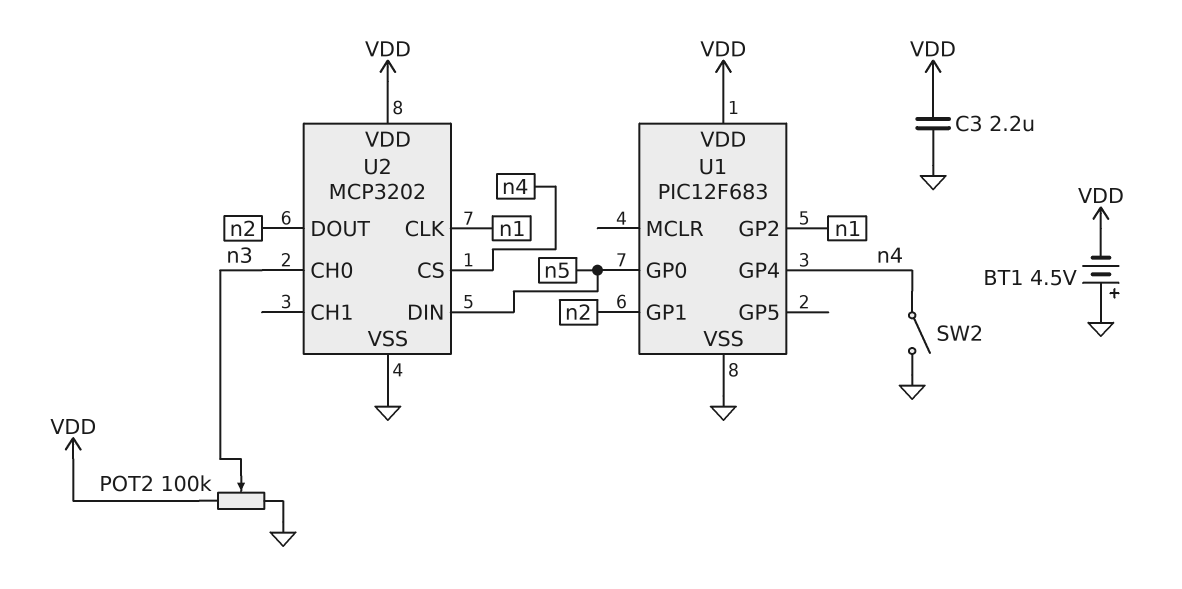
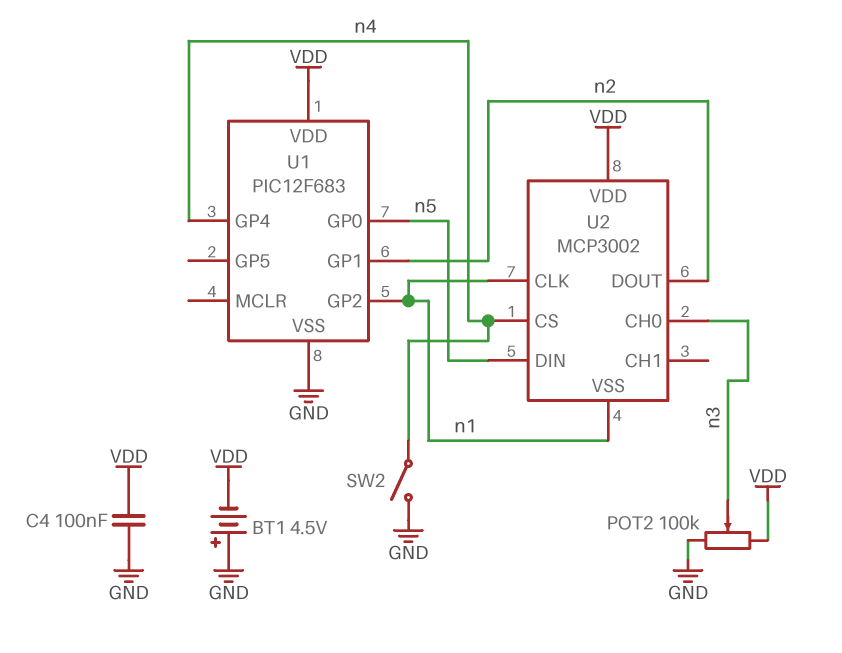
C3: 2.2uF (GND, VDD) -> none
C4: none -> 100nF (GND, VDD)
U2: MCP3202 -> MCP3002
U2 pin VSS: GND -> n1

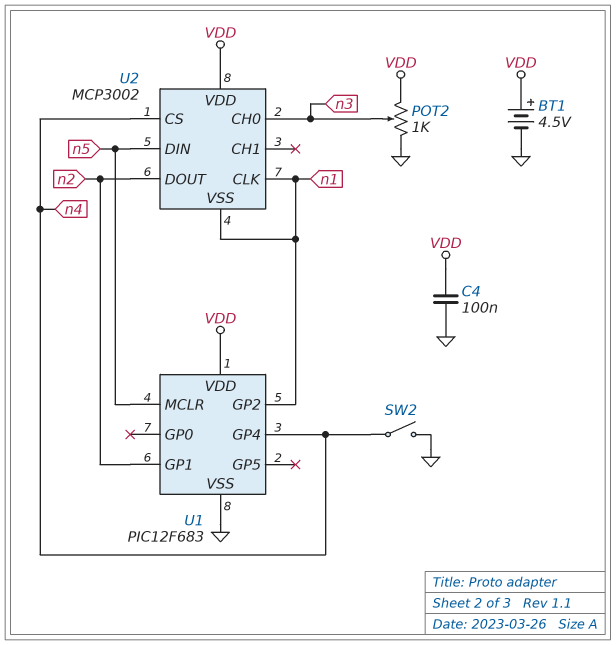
BT1: 4.5V (plus GND, minus VDD) -> 4.5V (plus VDD, minus GND)
POT2: 100k (GND, VDD, wiper n3) -> 1k (GND, VDD, wiper n3)
U1 pin GP0: n5 -> none
U1 pin MCLR: none -> n5

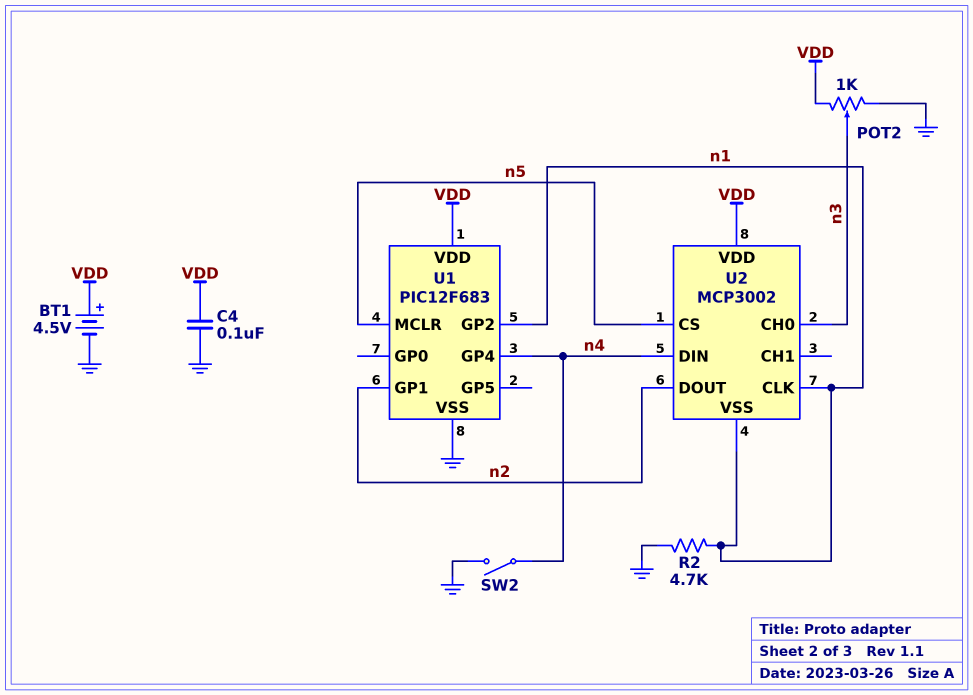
R2: none -> 4.7k (GND, n1)
U2 pin CS: n4 -> n5
U2 pin DIN: n5 -> n4

